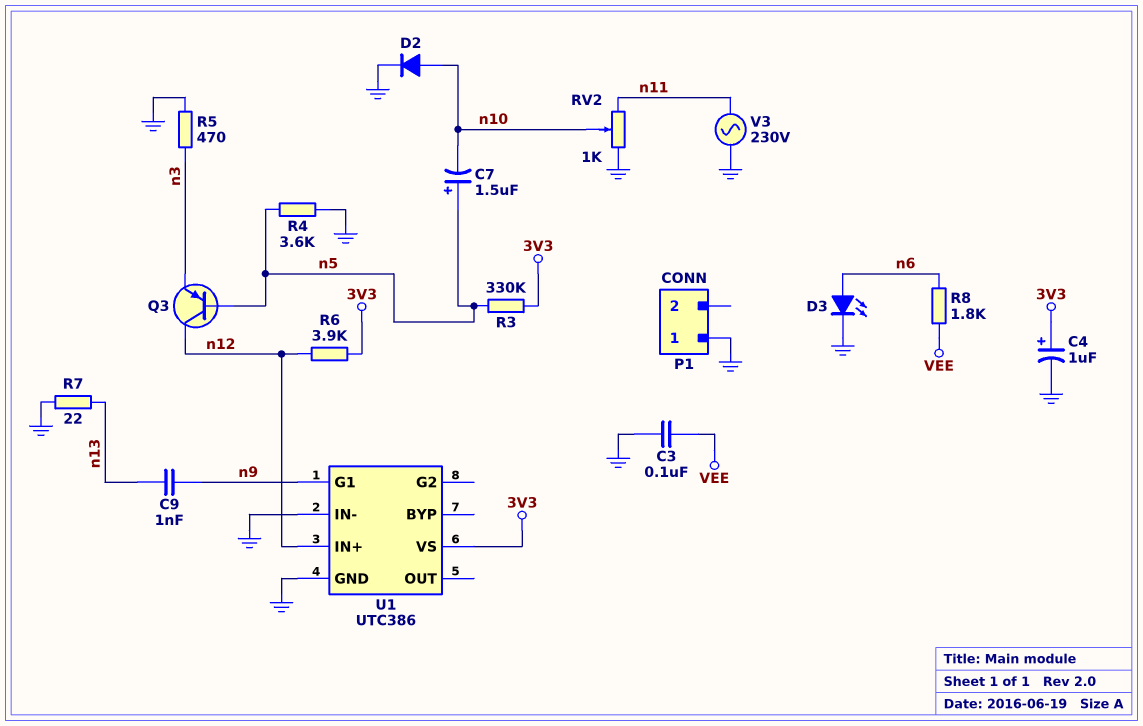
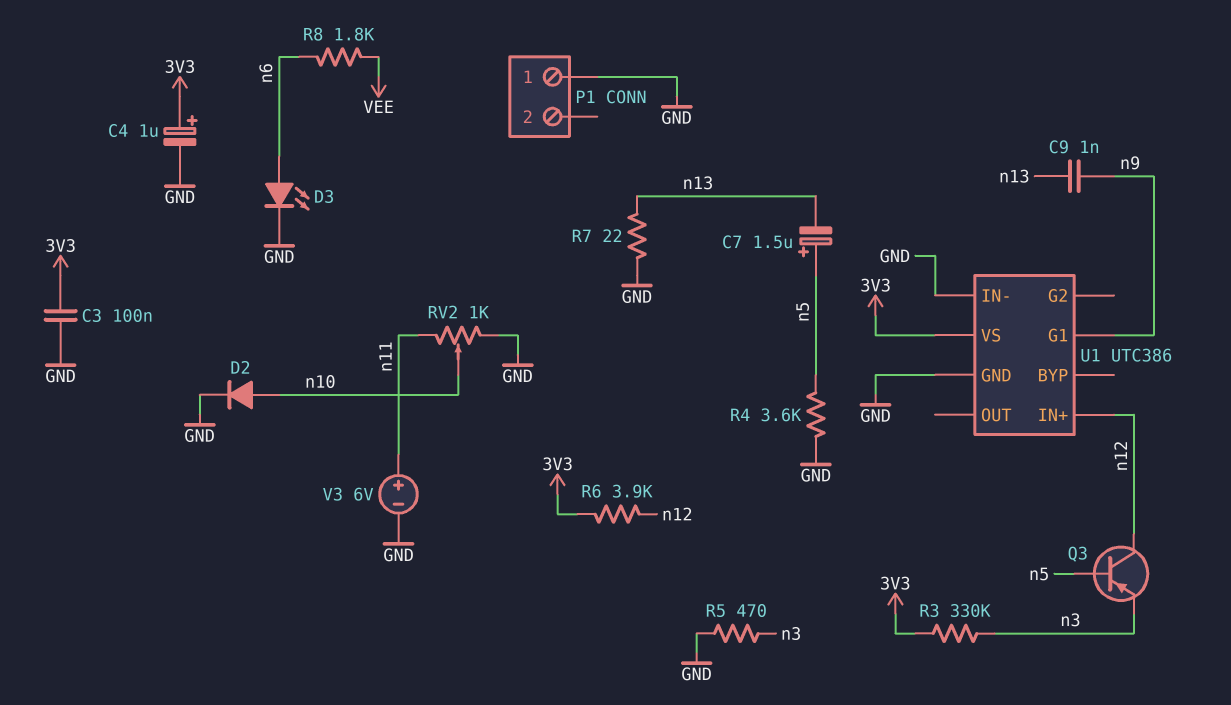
C3: 100nF (GND, VEE) -> 100nF (3V3, GND)
C7: 1.5uF (plus n5, minus n10) -> 1.5uF (plus n5, minus n13)
R3: 330k (3V3, n5) -> 330k (3V3, n3)
V3: AC 230V (GND, n11) -> 6V (plus n11, minus GND)

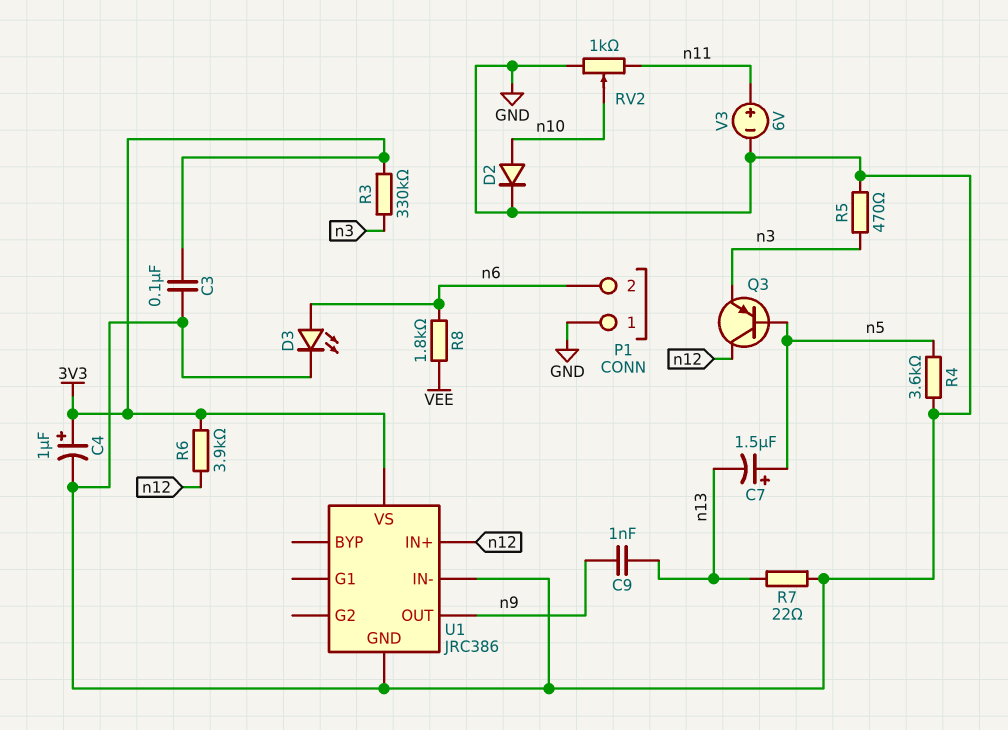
P1 pin 2: none -> n6
U1: UTC386 -> JRC386
U1 pin G1: n9 -> none
U1 pin OUT: none -> n9

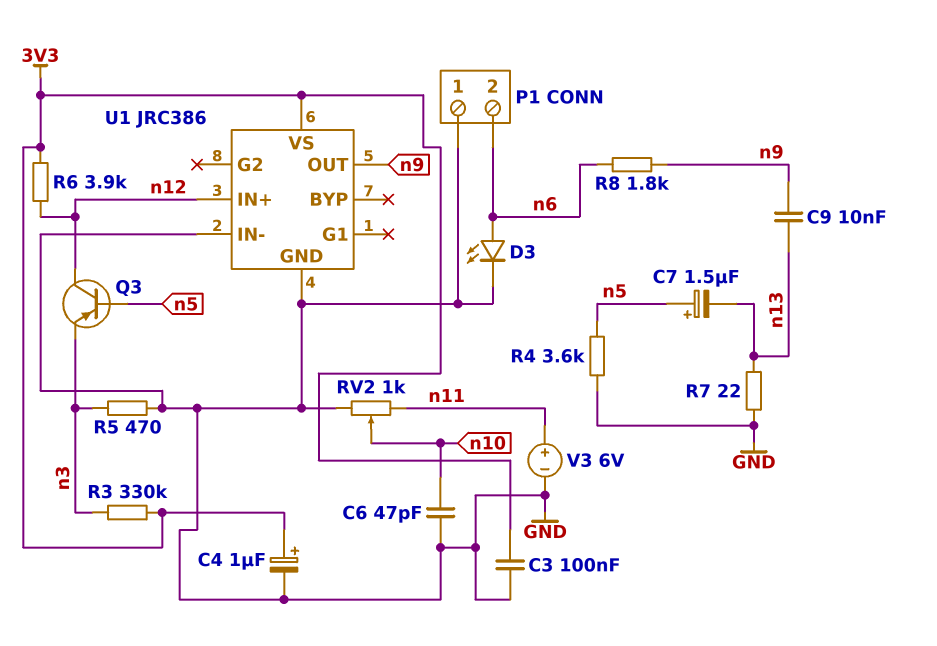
C6: none -> 47pF (GND, n10)
C9: 1nF (n9, n13) -> 10nF (n9, n13)
D2: diode (A n10, K GND) -> none
R8: 1.8k (VEE, n6) -> 1.8k (n6, n9)

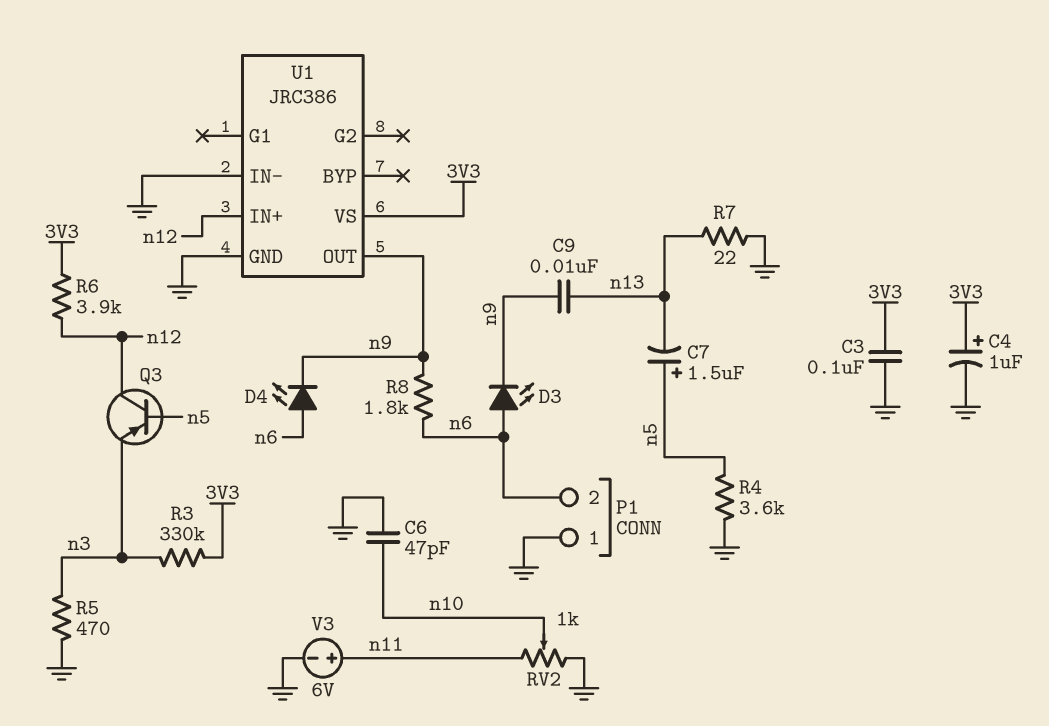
D3: LED (A n6, K GND) -> LED (A n6, K n9)
D4: none -> LED (A n6, K n9)

